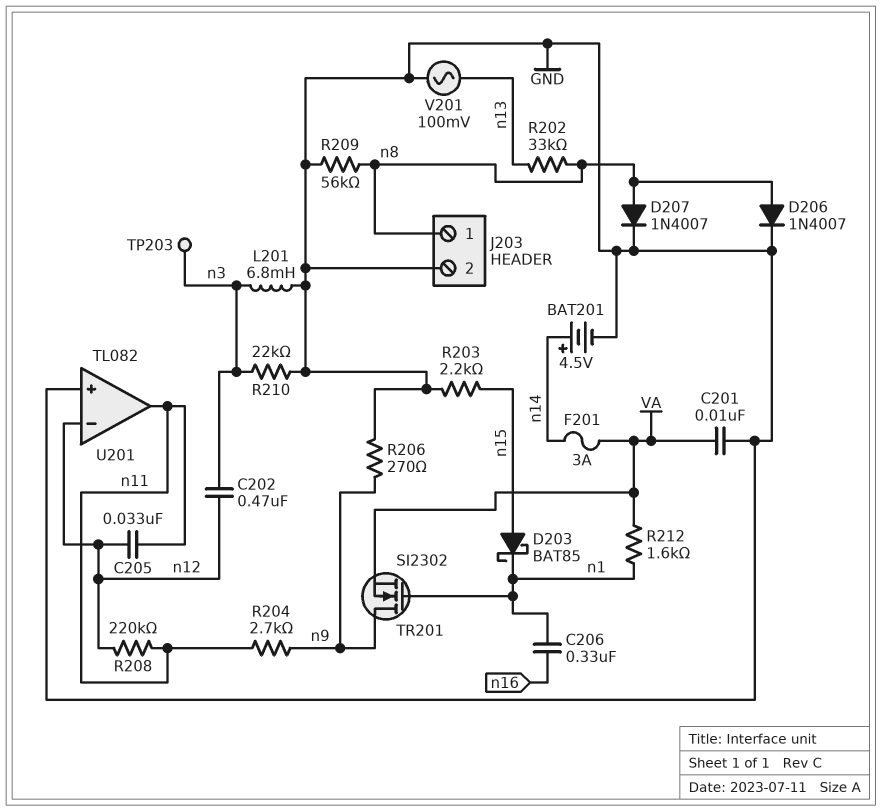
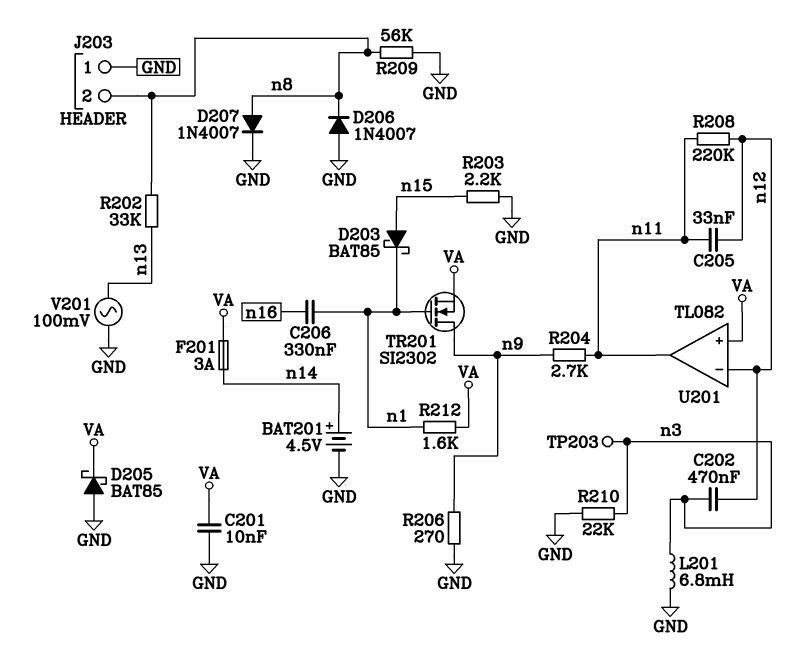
D205: none -> schottky BAT85 (A GND, K VA)
D206: diode 1N4007 (A n8, K GND) -> diode 1N4007 (A GND, K n8)
J203 pin 1: n8 -> GND
J203 pin 2: GND -> n8
U201 pin in+: GND -> VA

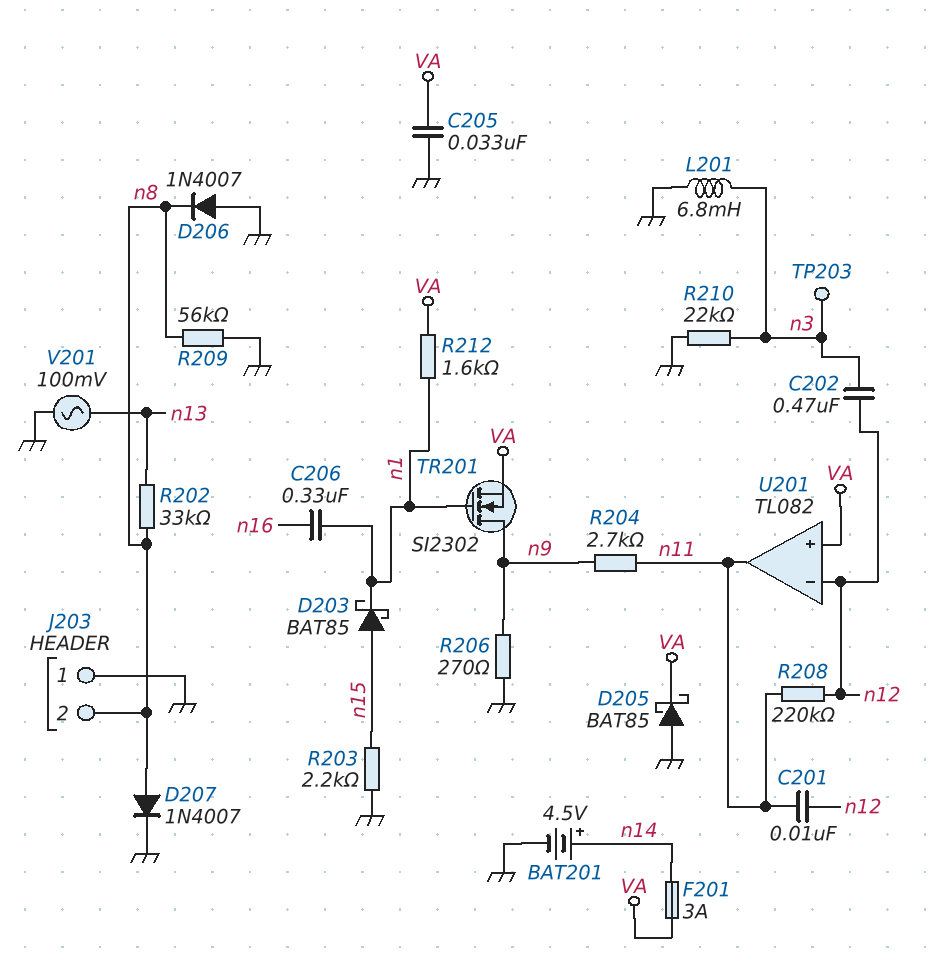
C201: 10nF (GND, VA) -> 10nF (n11, n12)
C205: 33nF (n11, n12) -> 33nF (GND, VA)

